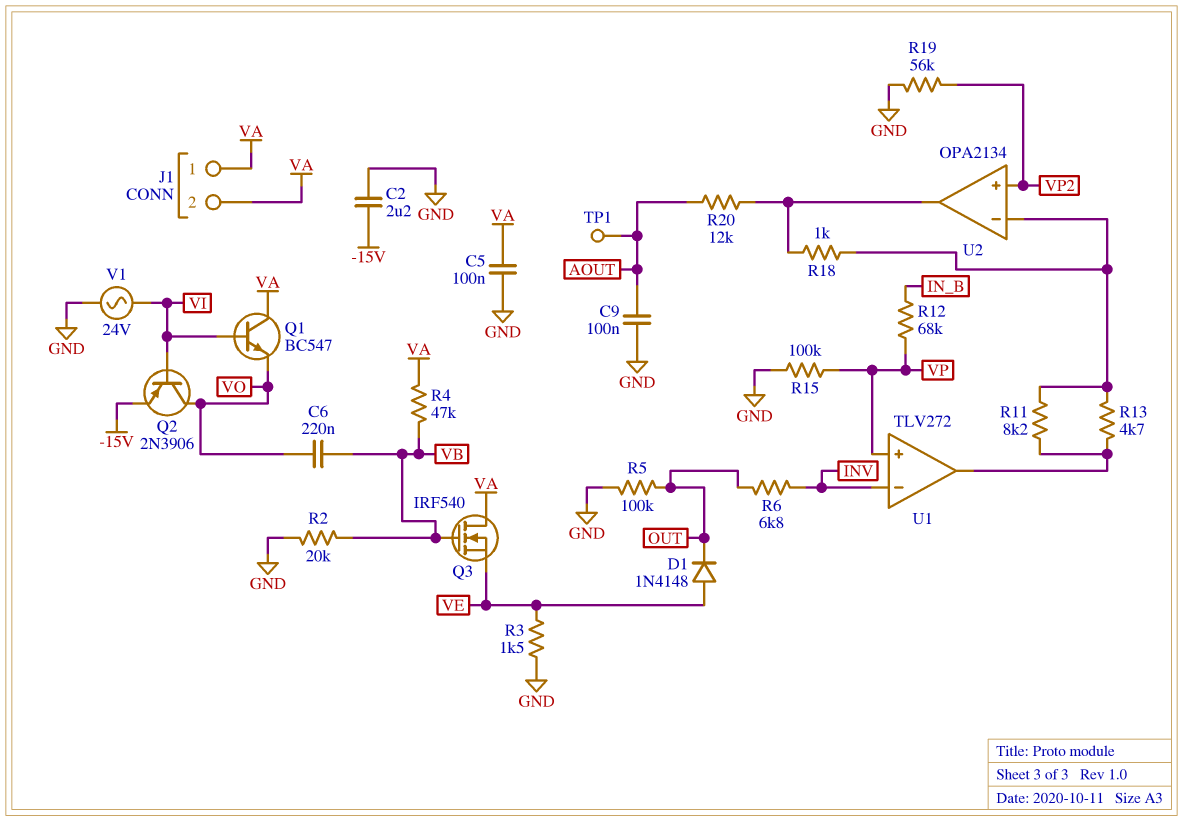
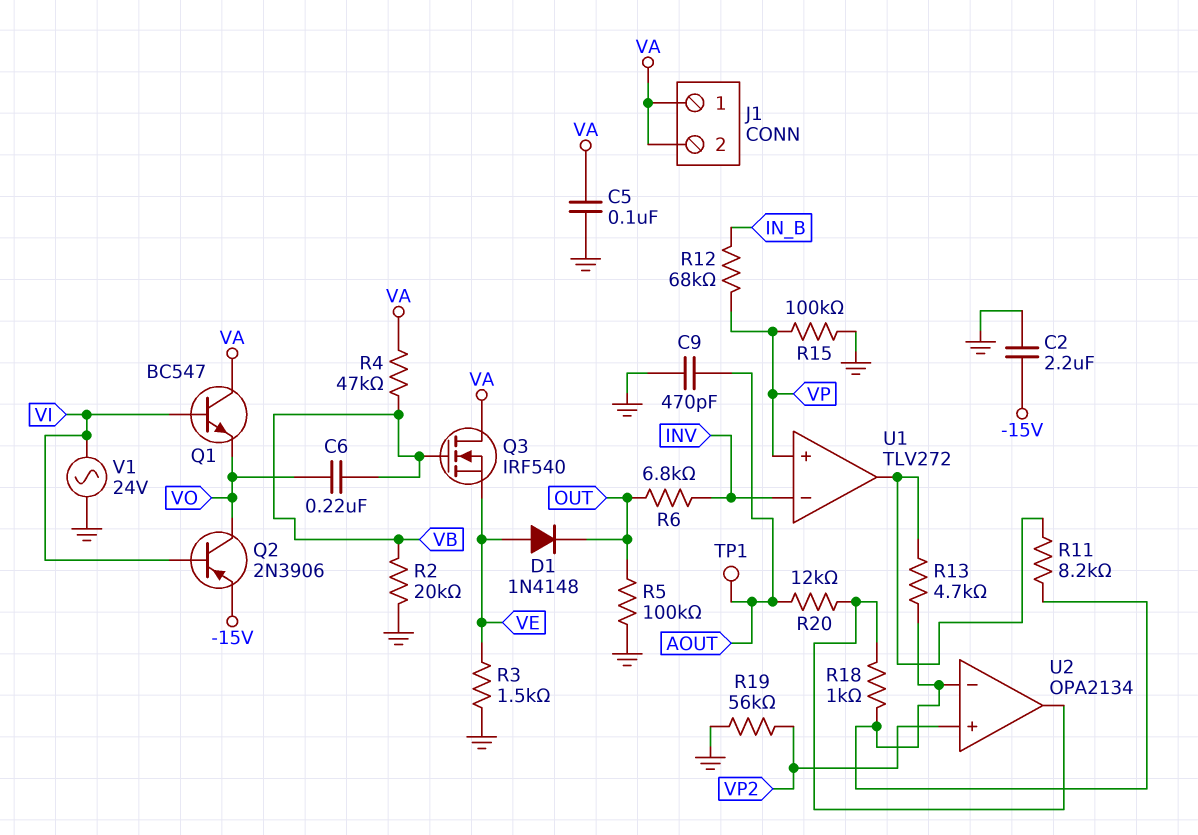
C9: 100nF (AOUT, GND) -> 470pF (AOUT, GND)

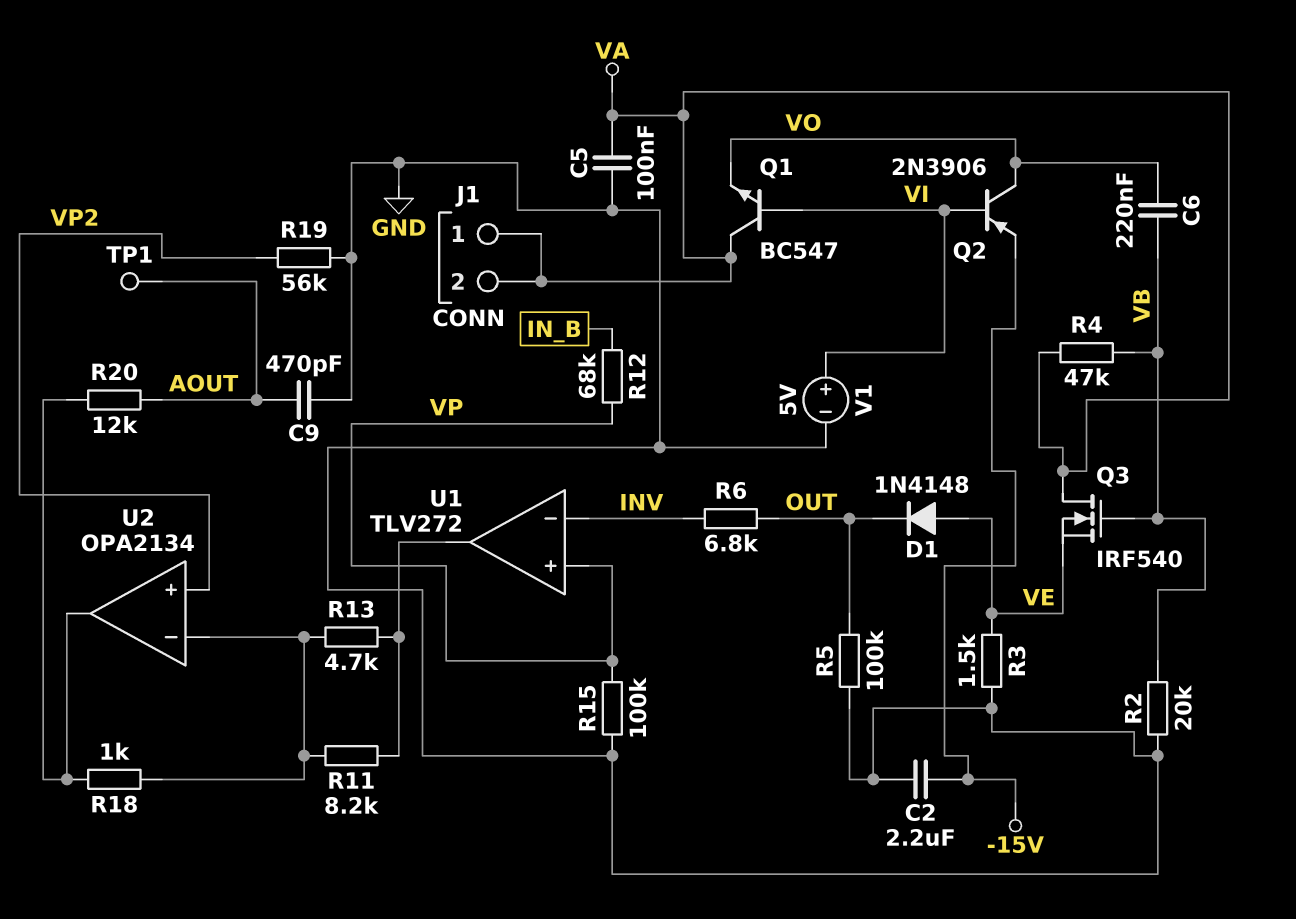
V1: AC 24V (GND, VI) -> 5V (plus VI, minus GND)

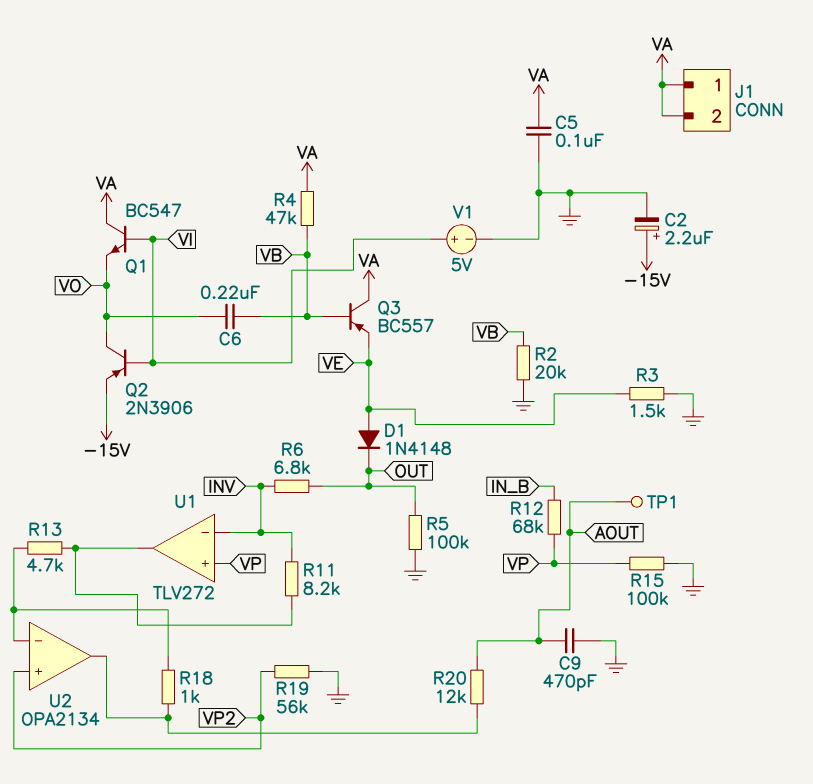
C2: 2.2uF (-15V, GND) -> 2.2uF (plus -15V, minus GND)
Q3: NMOS IRF540 (G VB, D VA, S VE) -> PNP BC557 (B VB, C VA, E VE)
R11: 8.2k (U1/out, U2/in-) -> 8.2k (INV, U1/out)

